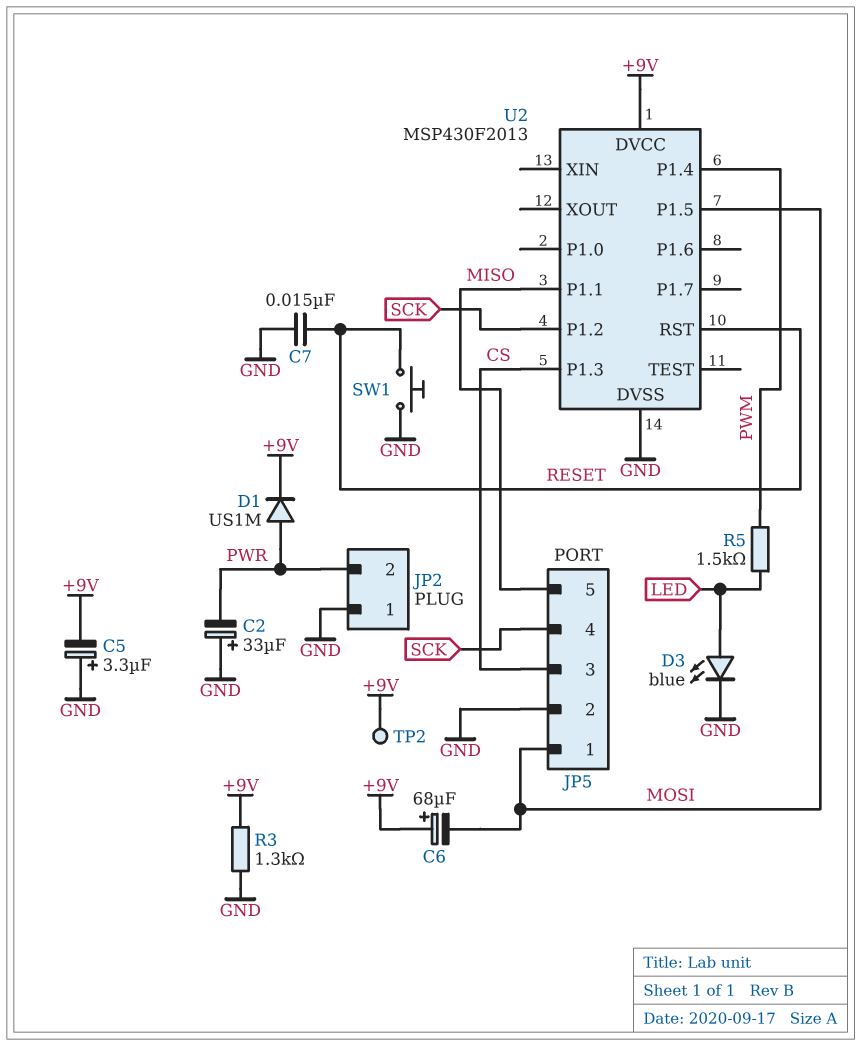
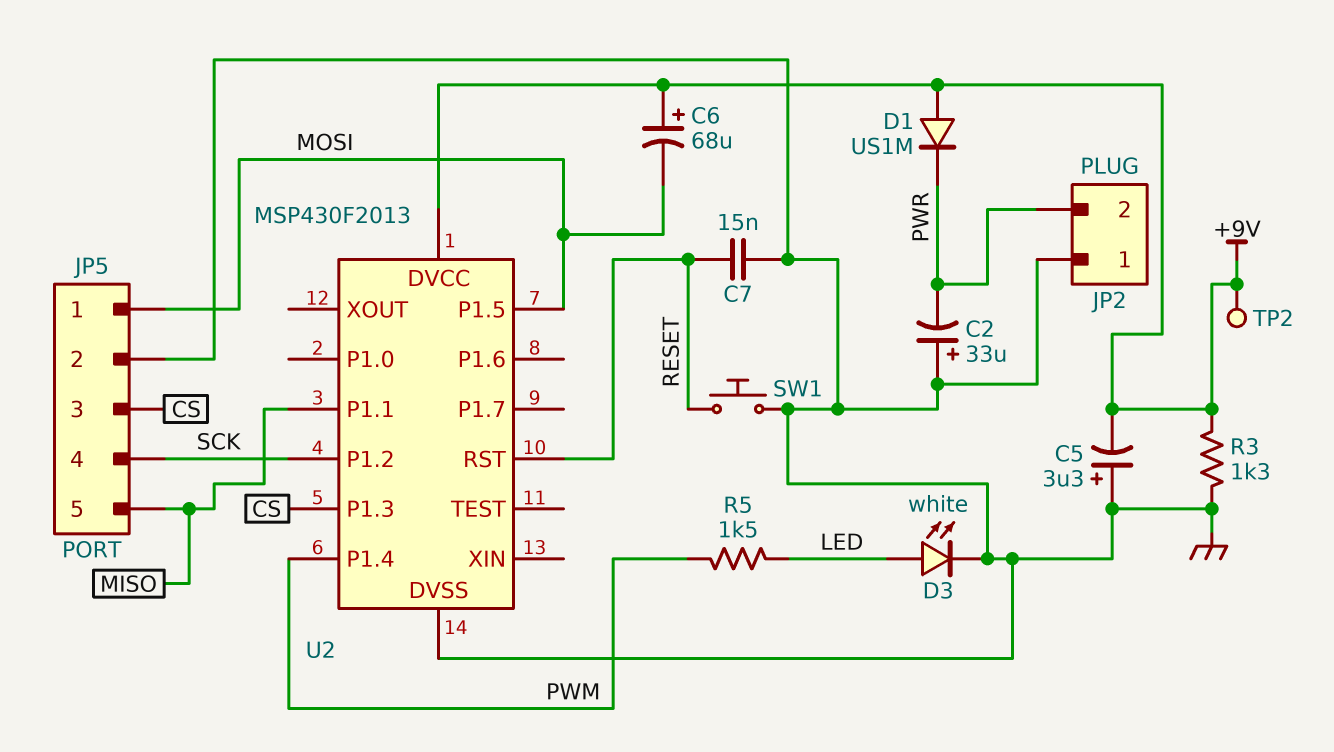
D1: diode US1M (A PWR, K +9V) -> diode US1M (A +9V, K PWR)
D3: LED blue (A LED, K GND) -> LED white (A LED, K GND)

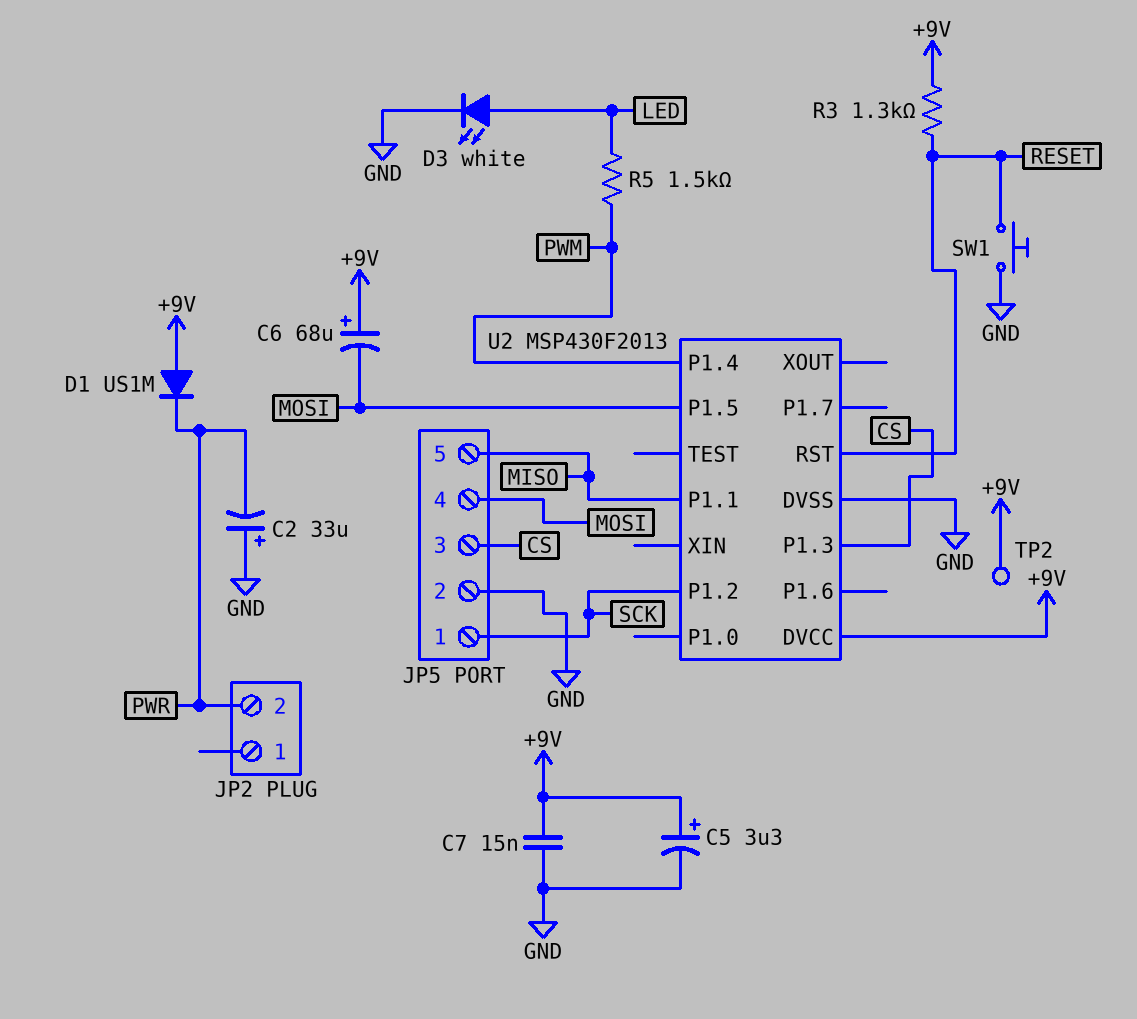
C5: 3.3uF (plus GND, minus +9V) -> 3.3uF (plus +9V, minus GND)
C7: 15nF (GND, RESET) -> 15nF (+9V, GND)
JP2 pin 1: GND -> none
JP5 pin 1: MOSI -> SCK
JP5 pin 4: SCK -> MOSI
R3: 1.3k (+9V, GND) -> 1.3k (+9V, RESET)

